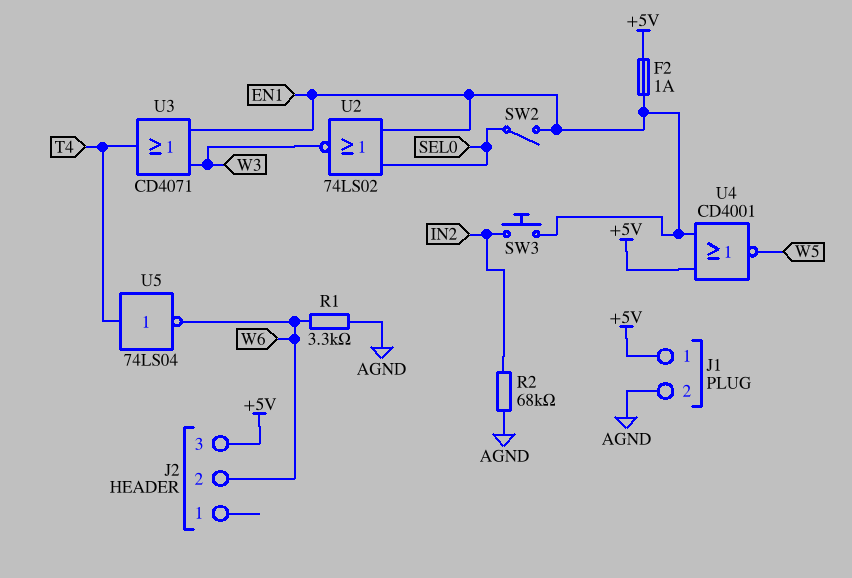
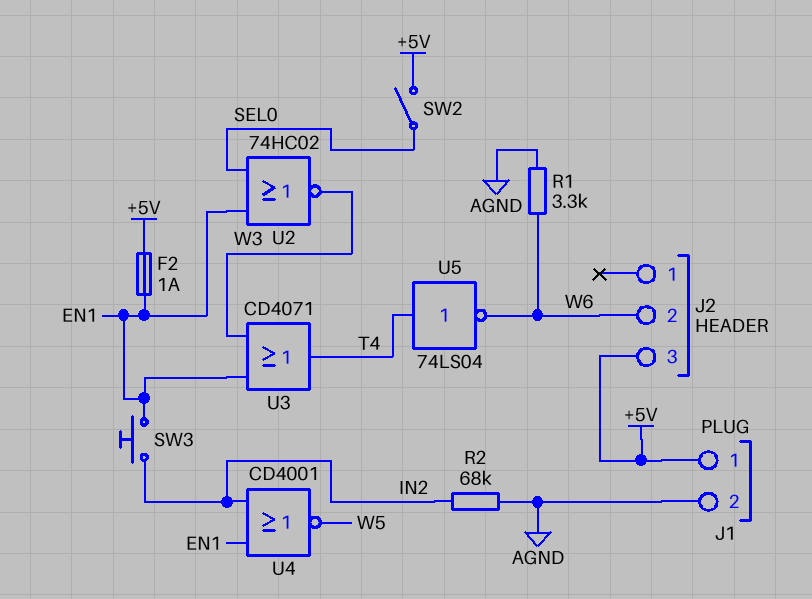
SW2: switch (EN1, SEL0) -> switch (+5V, SEL0)
U2: NOR 74LS02 (in EN1, in SEL0, out W3) -> NOR 74HC02 (in EN1, in SEL0, out W3)
U4: NOR CD4001 (in +5V, in EN1, out W5) -> NOR CD4001 (in EN1, in IN2, out W5)

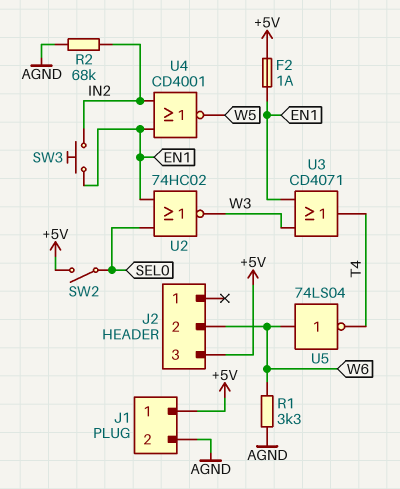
U5: NOT 74LS04 (in T4, out W6) -> NOT 74LS04 (in W6, out T4)

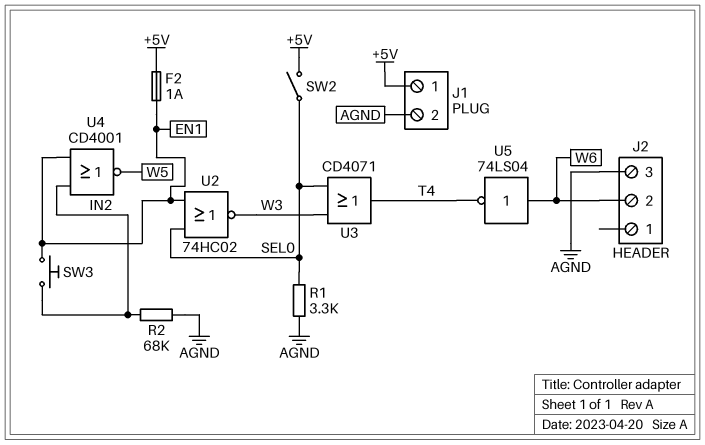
J2 pin 3: +5V -> AGND
R1: 3.3k (AGND, W6) -> 3.3k (AGND, SEL0)
U3: OR CD4071 (in EN1, in W3, out T4) -> OR CD4071 (in SEL0, in W3, out T4)

